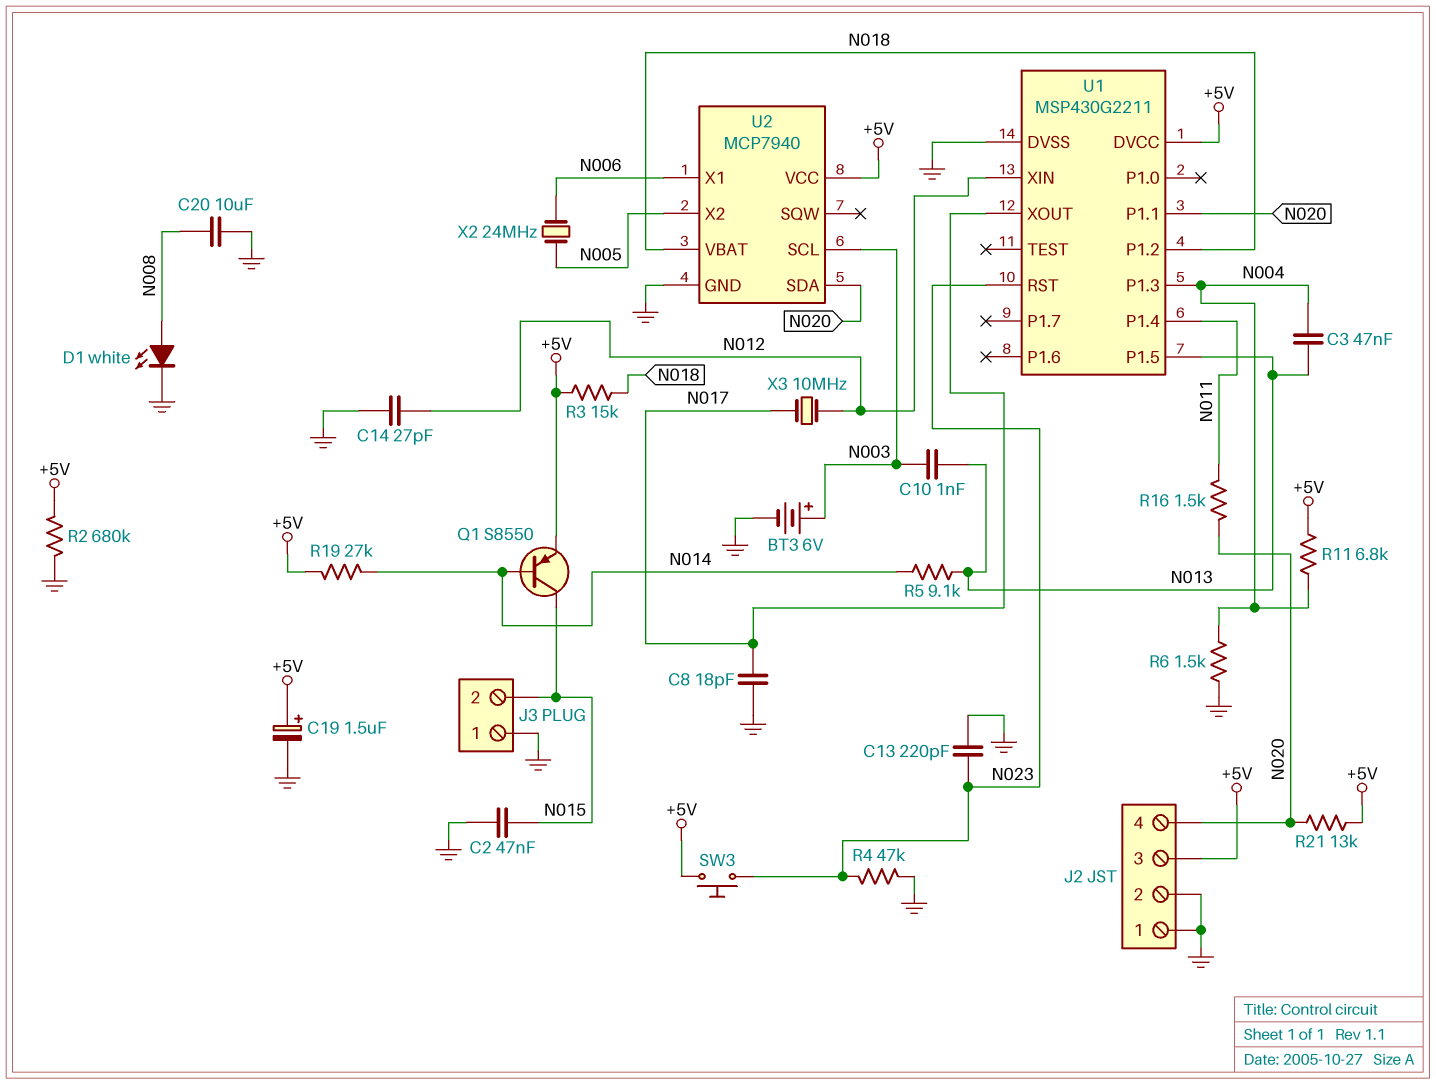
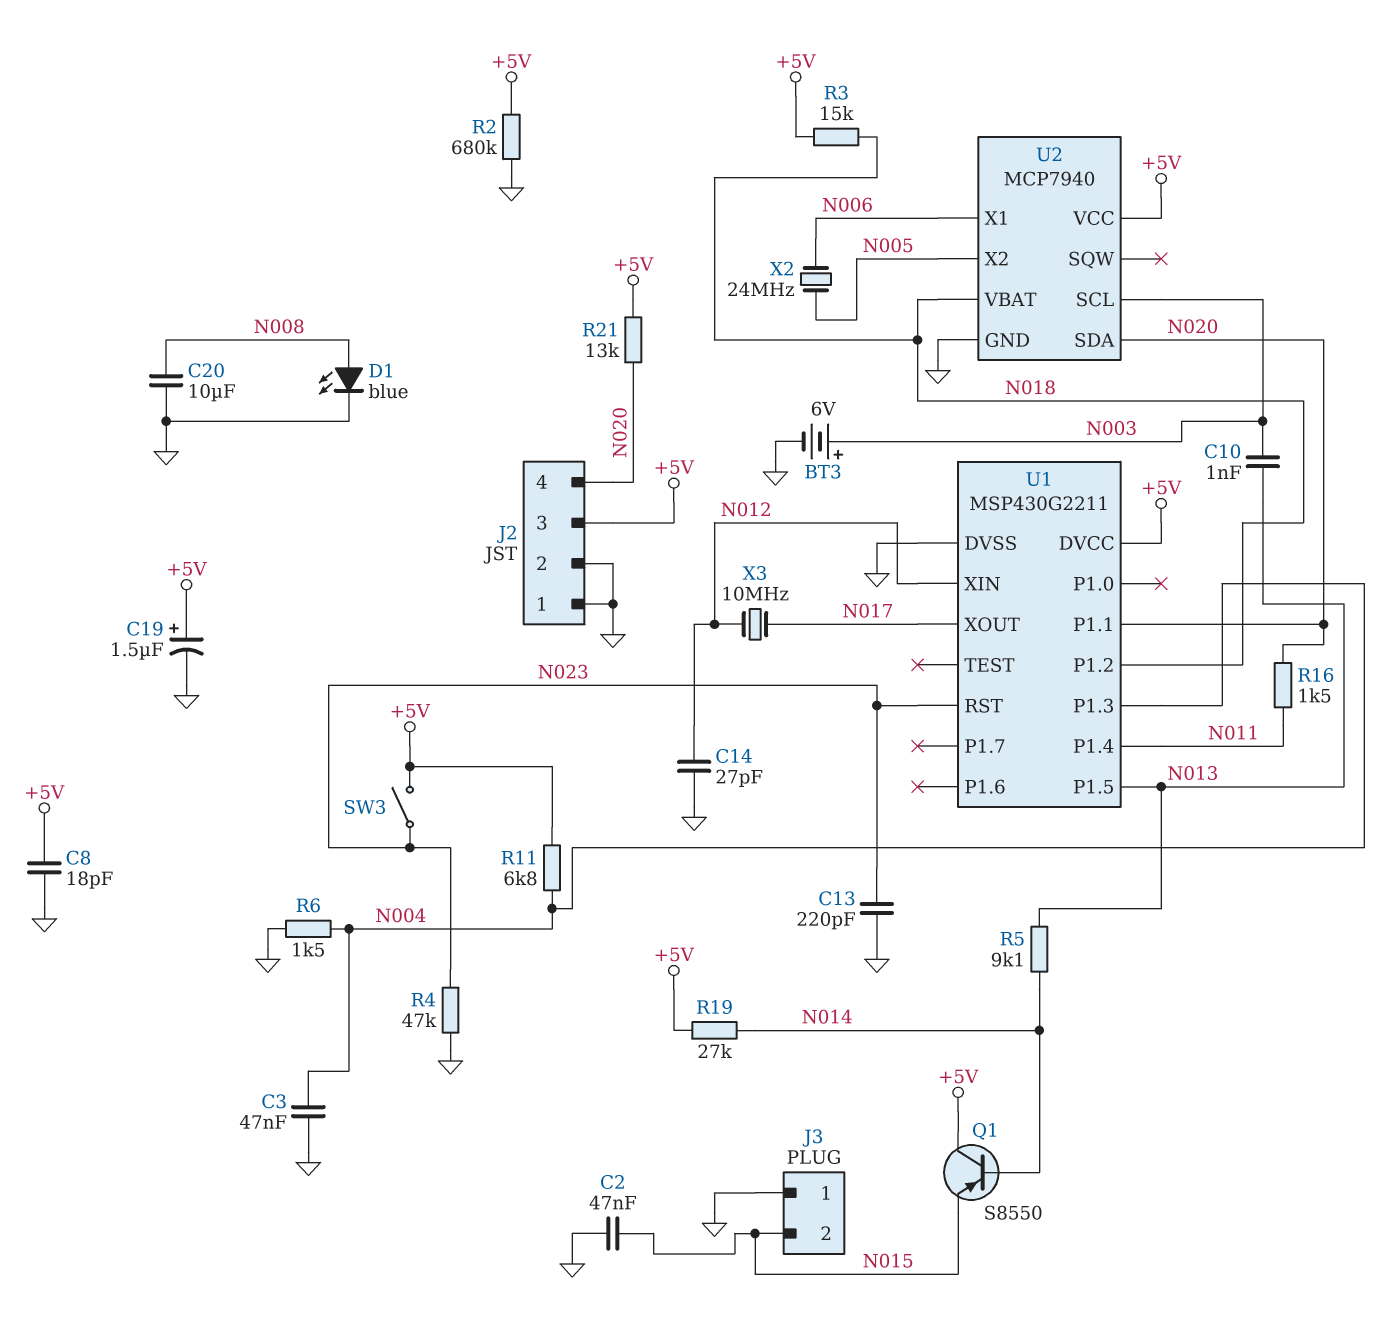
C3: 47nF (N004, N013) -> 47nF (GND, N004)
C8: 18pF (GND, N017) -> 18pF (+5V, GND)
D1: LED white (A N008, K GND) -> LED blue (A N008, K GND)
Q1: PNP S8550 (B N014, C N015, E +5V) -> PNP S8550 (B N014, C +5V, E N015)
SW3: button (+5V, N023) -> switch (+5V, N023)

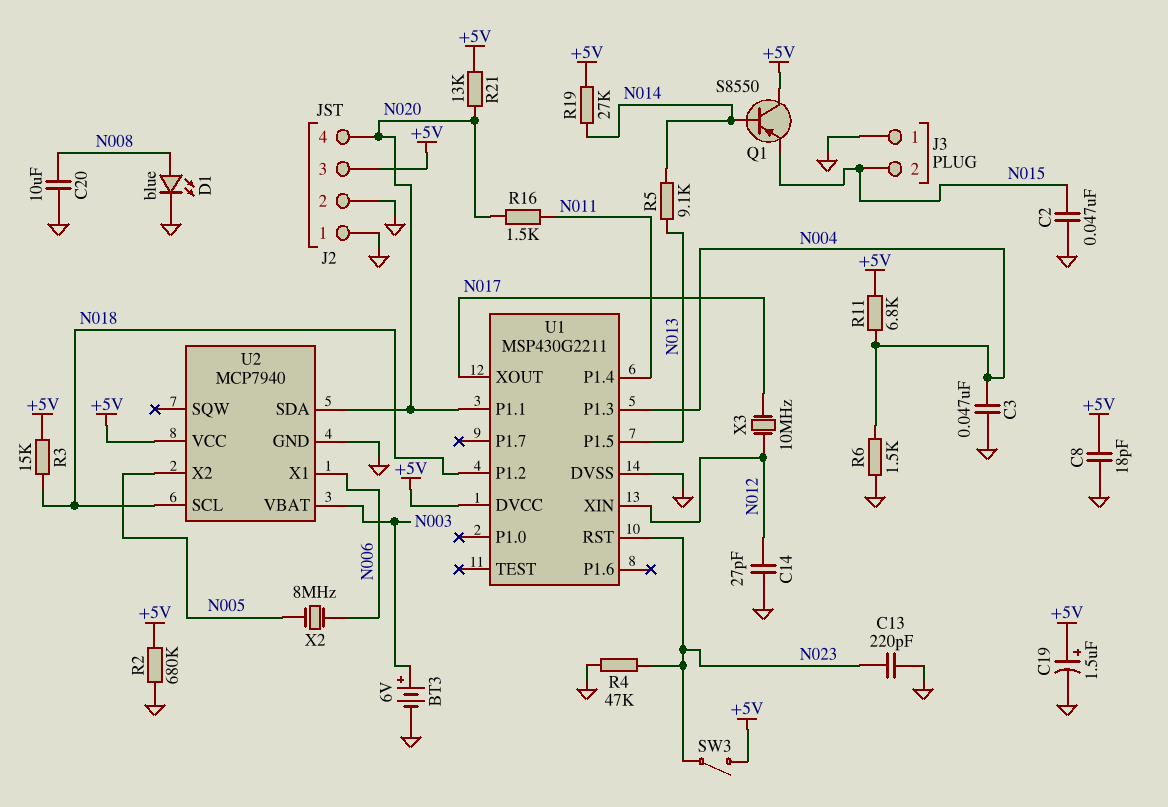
C10: 1nF (N003, N013) -> none
U2 pin SCL: N003 -> N018
U2 pin VBAT: N018 -> N003
X2: 24MHz (N005, N006) -> 8MHz (N005, N006)

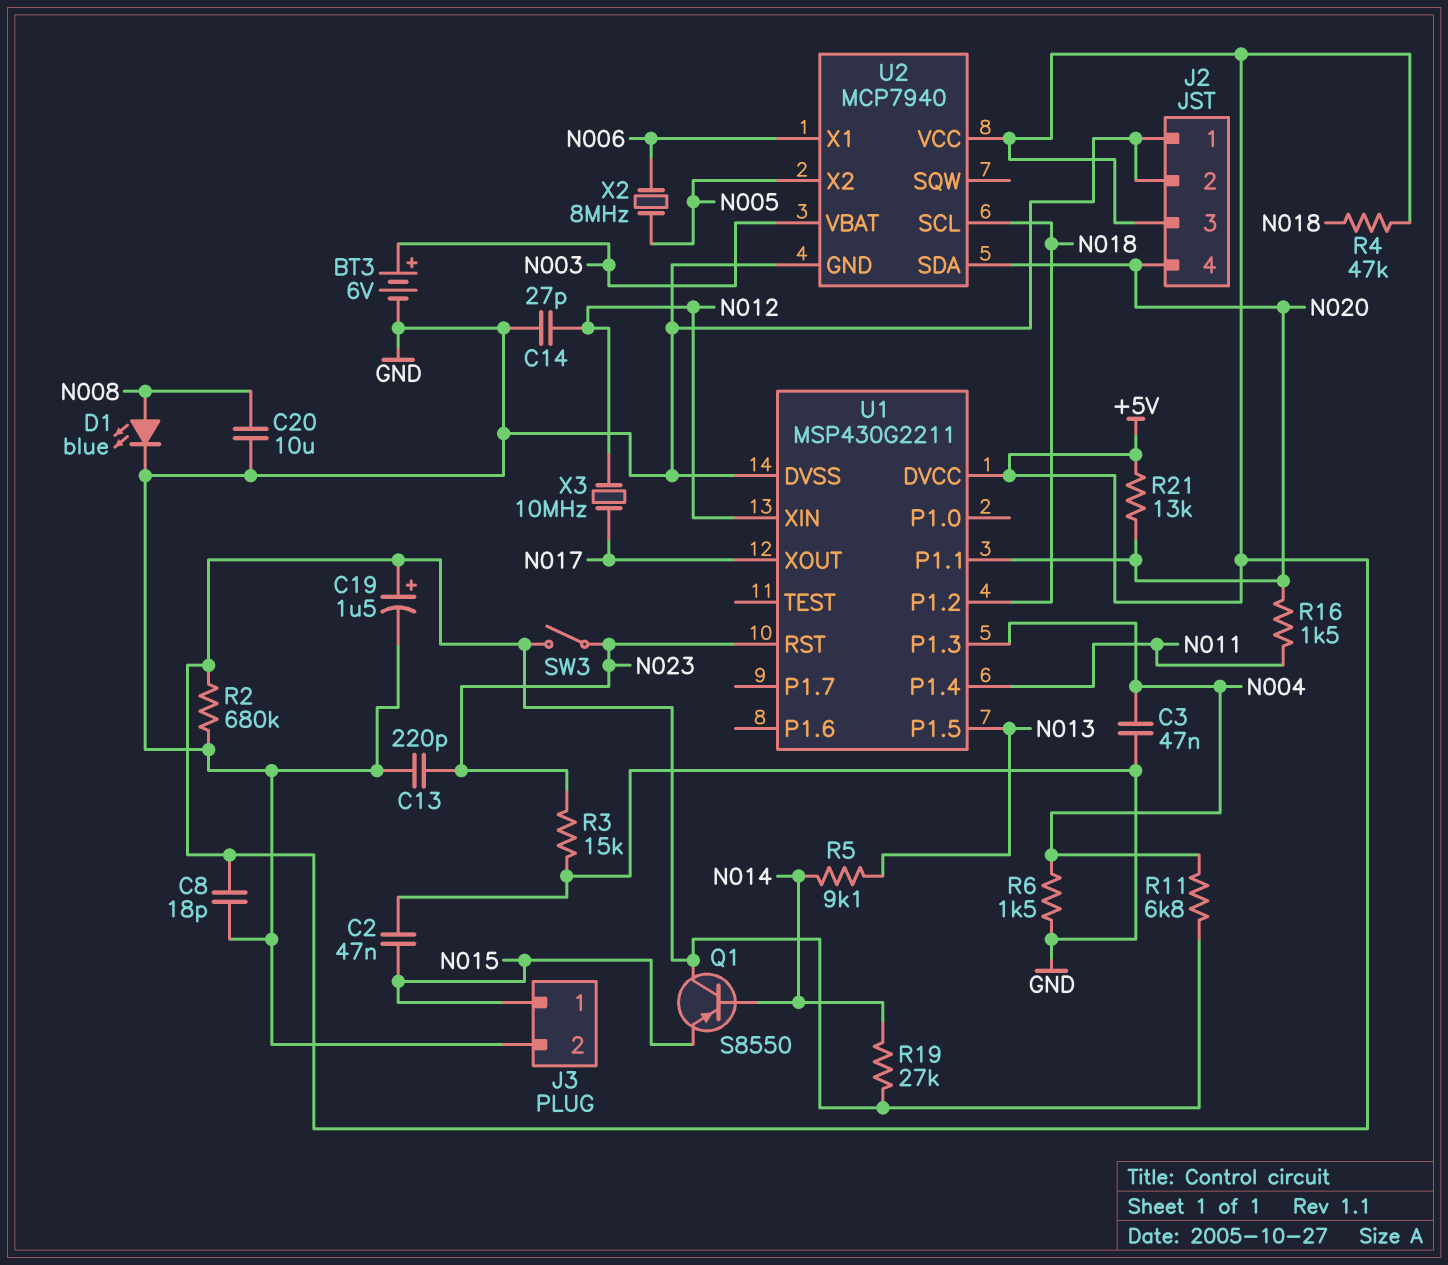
J3 pin 1: GND -> N015
J3 pin 2: N015 -> GND
R3: 15k (+5V, N018) -> 15k (GND, N023)
R4: 47k (GND, N023) -> 47k (+5V, N018)

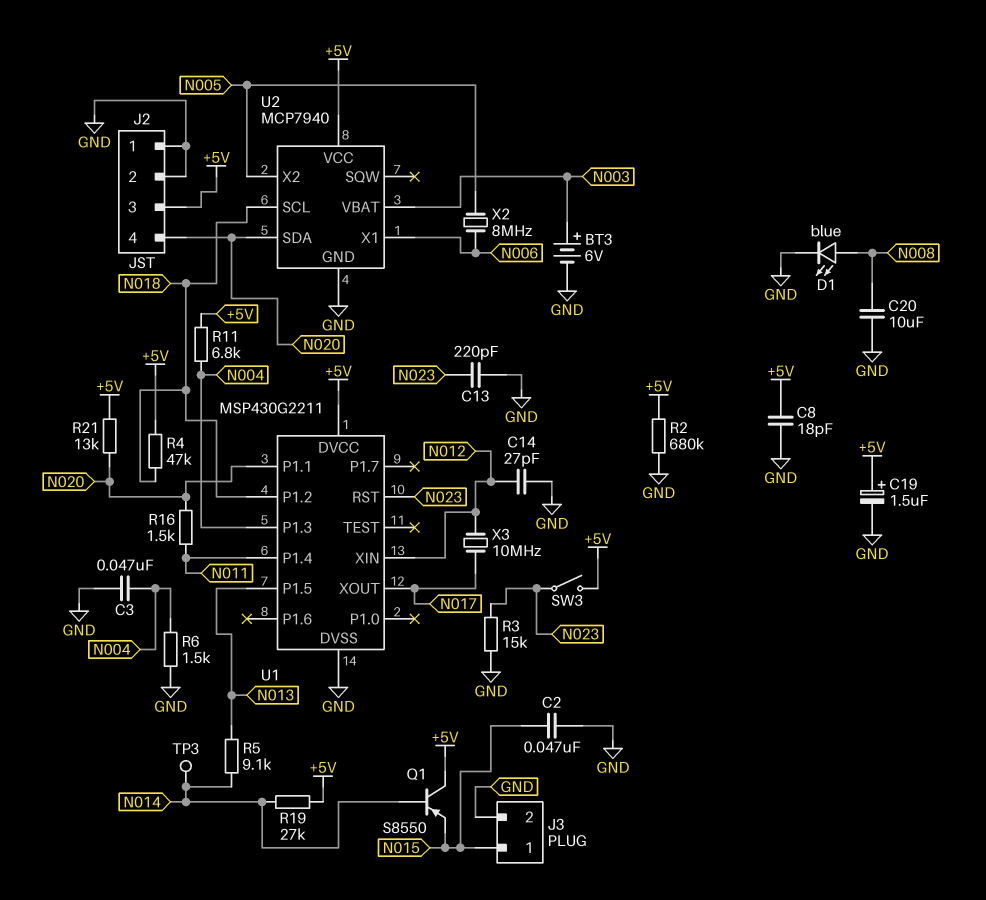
TP3: none -> test point (N014)

